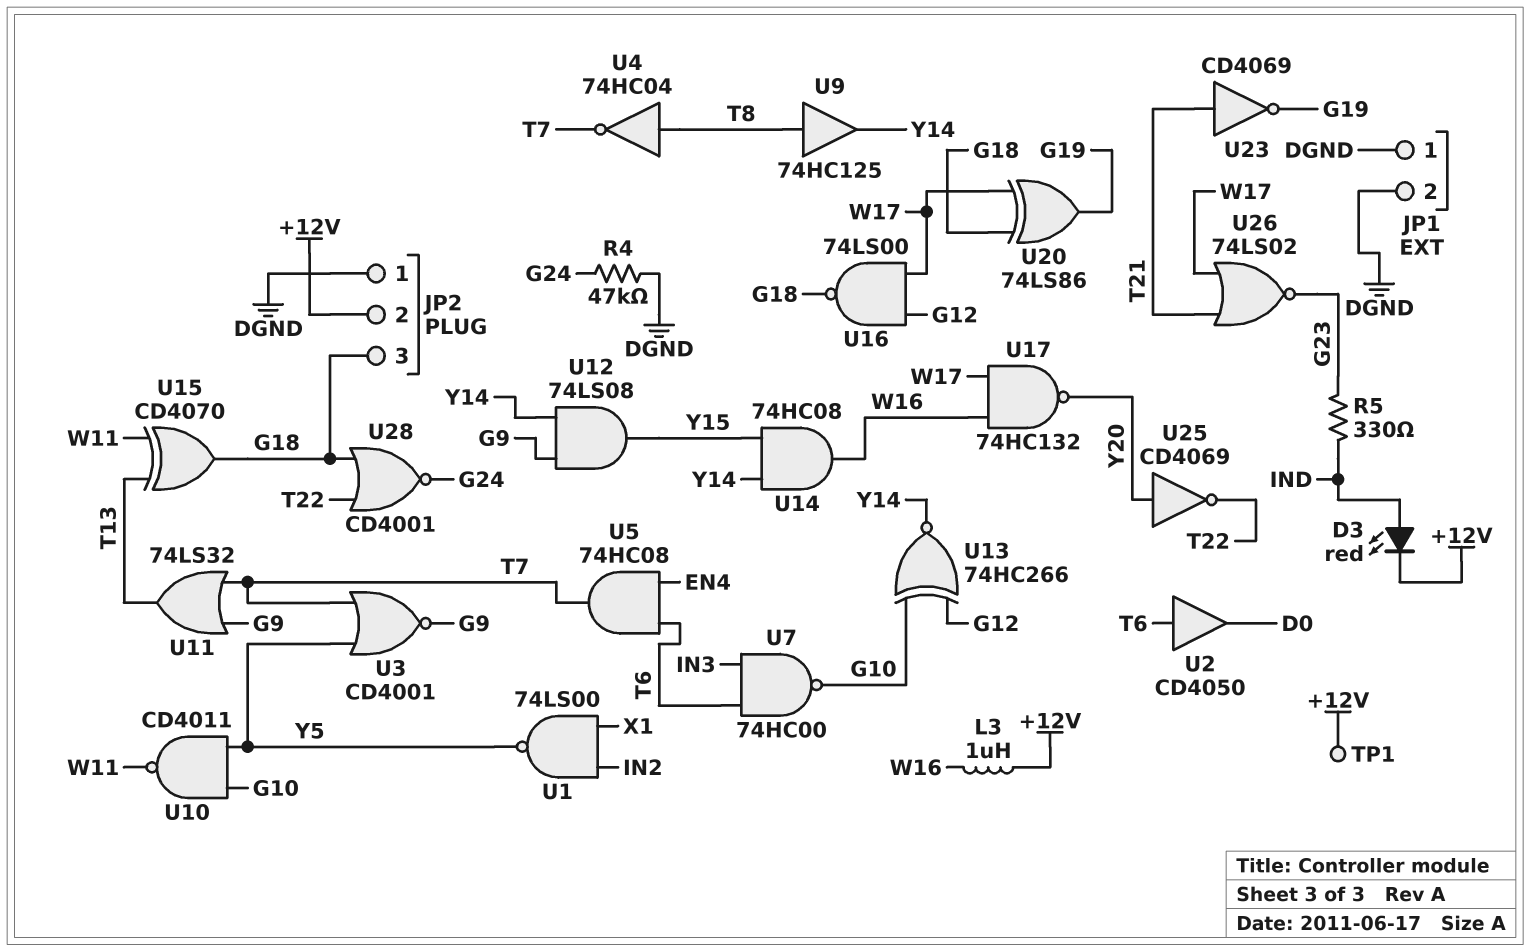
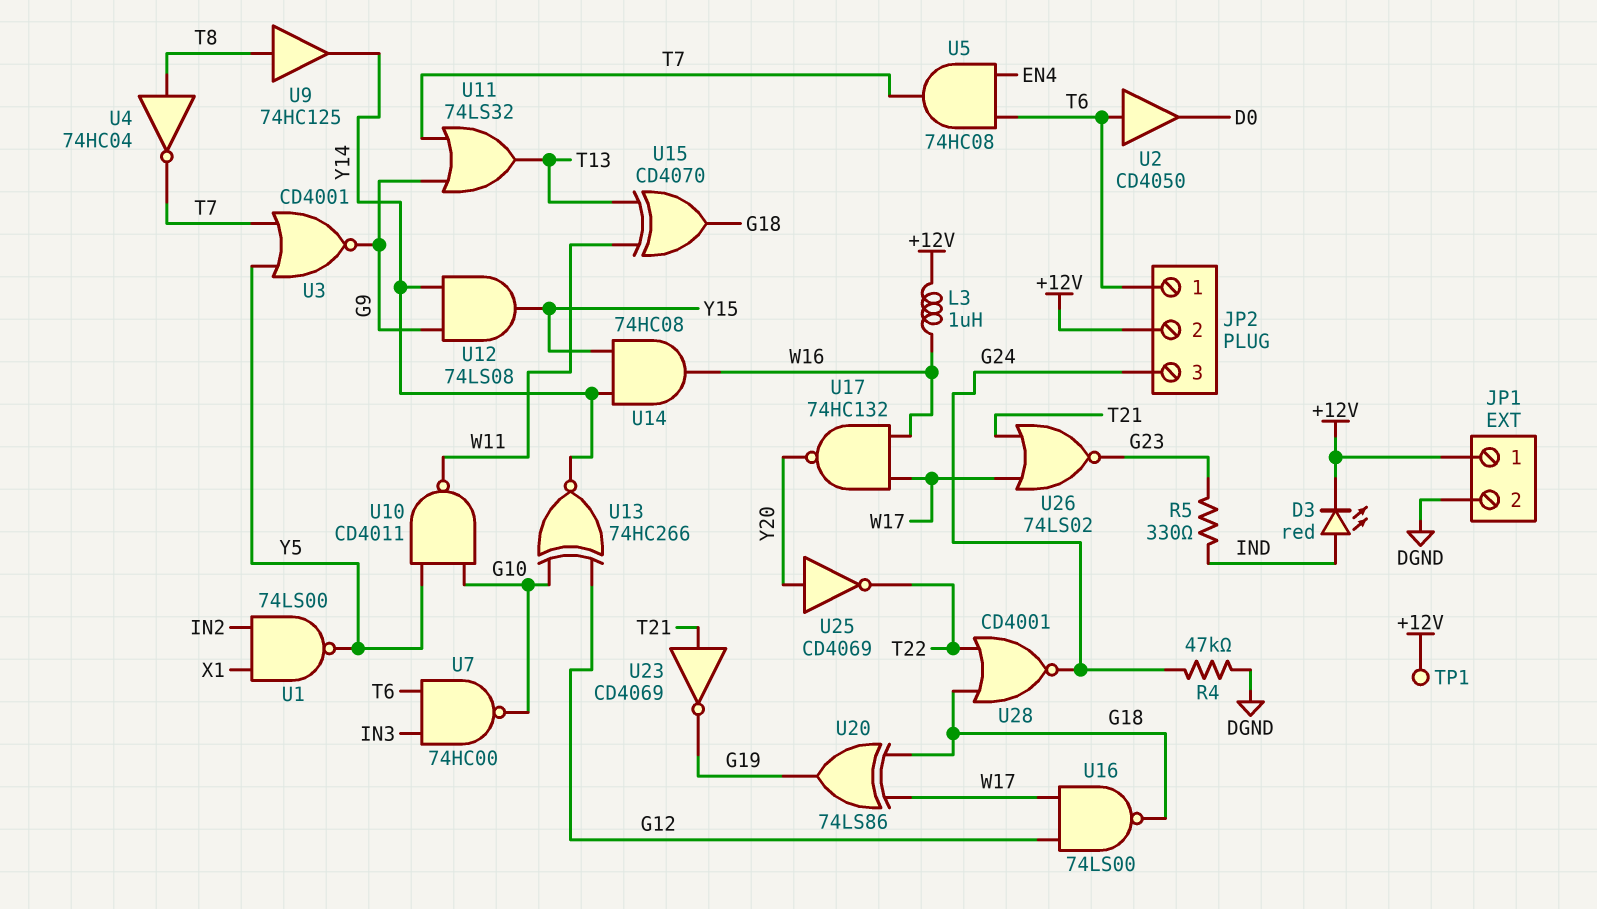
JP1 pin 1: DGND -> +12V
JP2 pin 1: DGND -> T6
JP2 pin 3: G18 -> G24

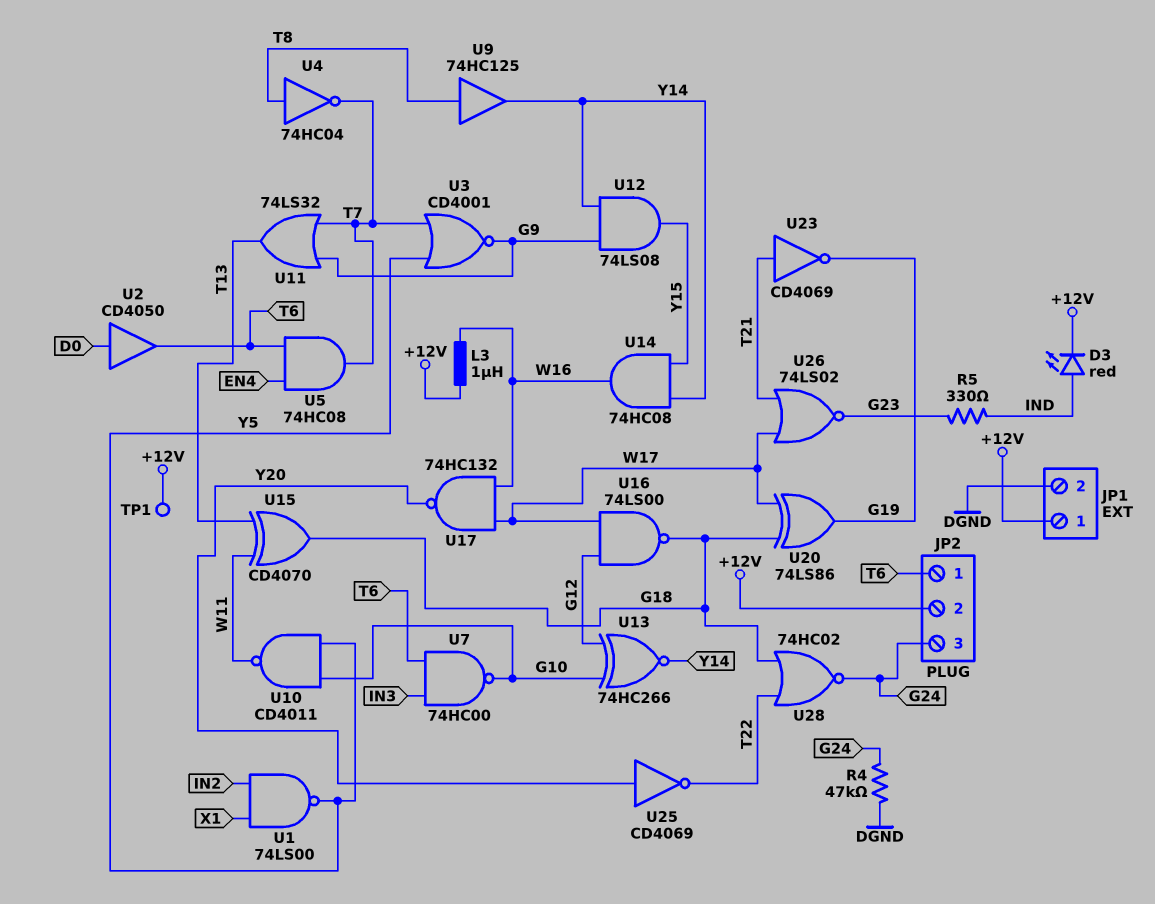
U2: buffer CD4050 (in T6, out D0) -> buffer CD4050 (in D0, out T6)
U28: NOR CD4001 (in G18, in T22, out G24) -> NOR 74HC02 (in G18, in T22, out G24)

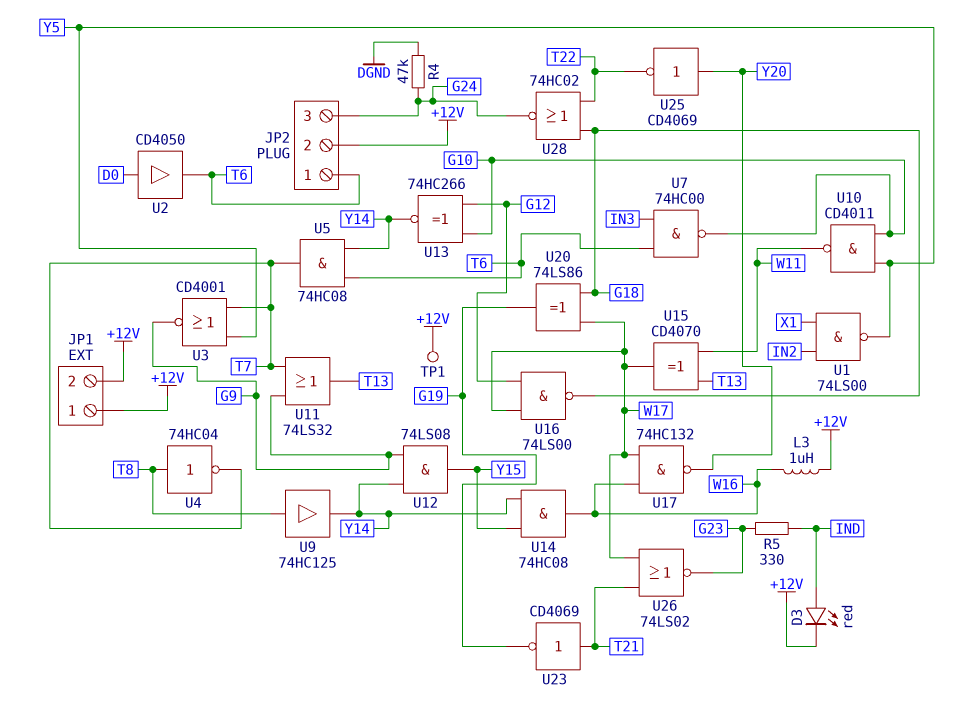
JP1 pin 2: DGND -> +12V
U5: AND 74HC08 (in EN4, in T6, out T7) -> AND 74HC08 (in T6, in Y14, out T7)
U15: XOR CD4070 (in T13, in W11, out G18) -> XOR CD4070 (in T13, in W11, out W17)

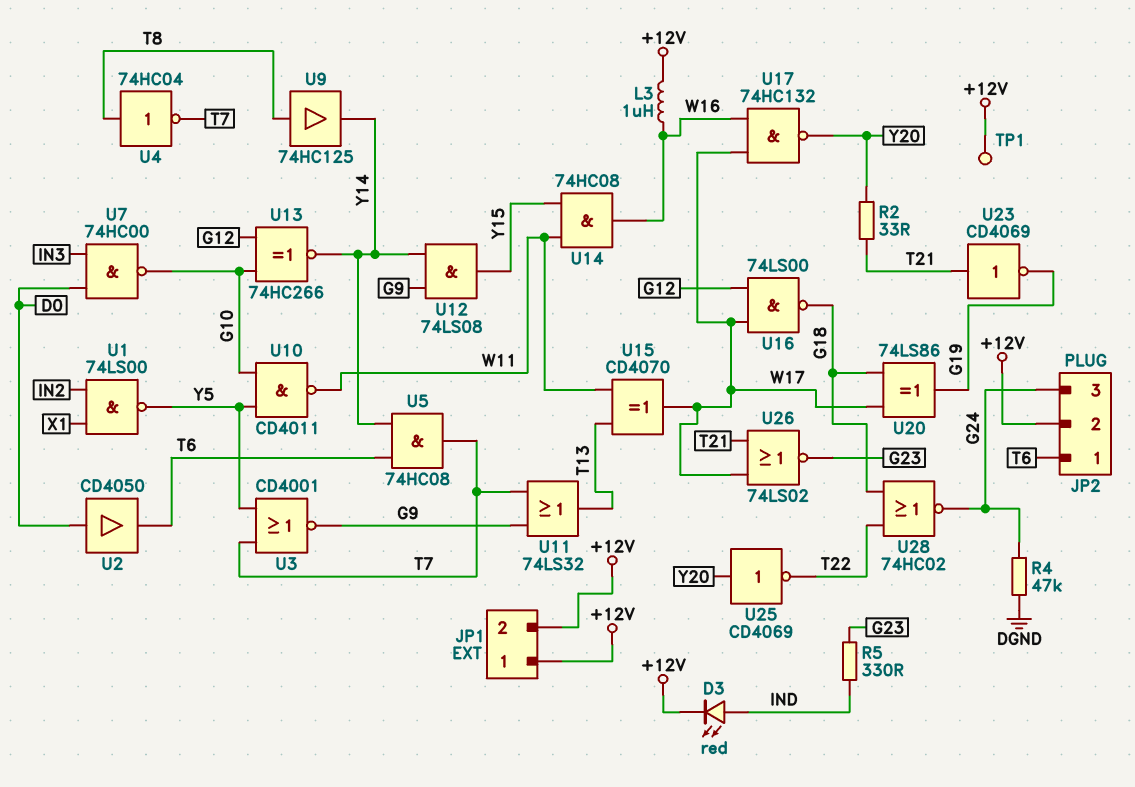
R2: none -> 33 (T21, Y20)
U7: NAND 74HC00 (in IN3, in T6, out G10) -> NAND 74HC00 (in D0, in IN3, out G10)
U14: AND 74HC08 (in Y14, in Y15, out W16) -> AND 74HC08 (in W11, in Y15, out W16)

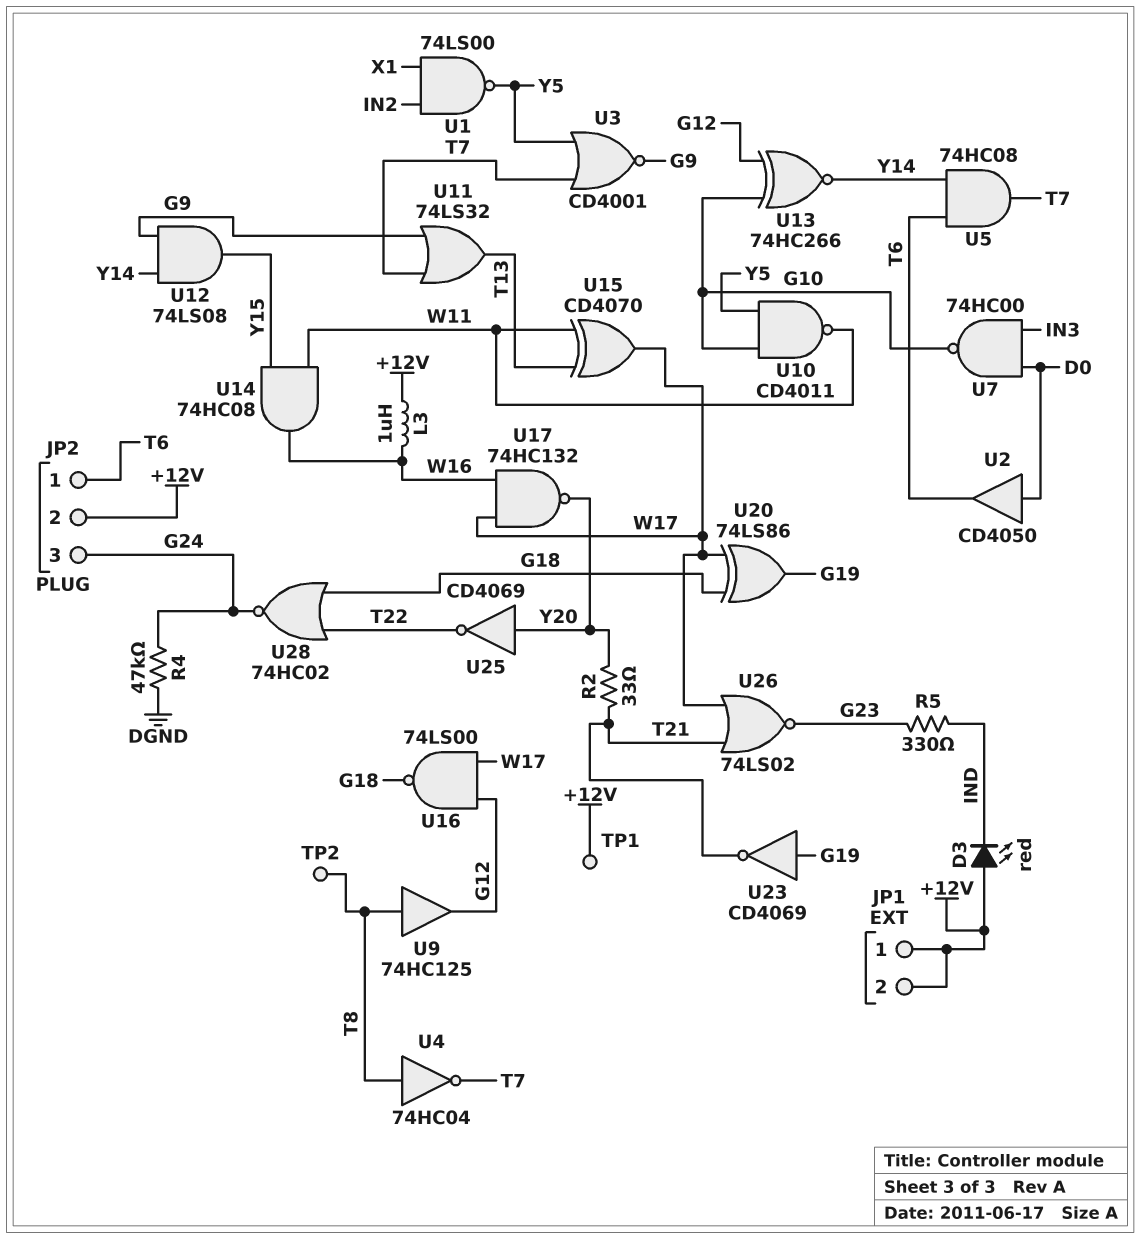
D3: LED red (A IND, K +12V) -> LED red (A +12V, K IND)
TP2: none -> test point (T8)
U9: buffer 74HC125 (in T8, out Y14) -> buffer 74HC125 (in T8, out G12)
U23: NOT CD4069 (in T21, out G19) -> NOT CD4069 (in G19, out T21)

